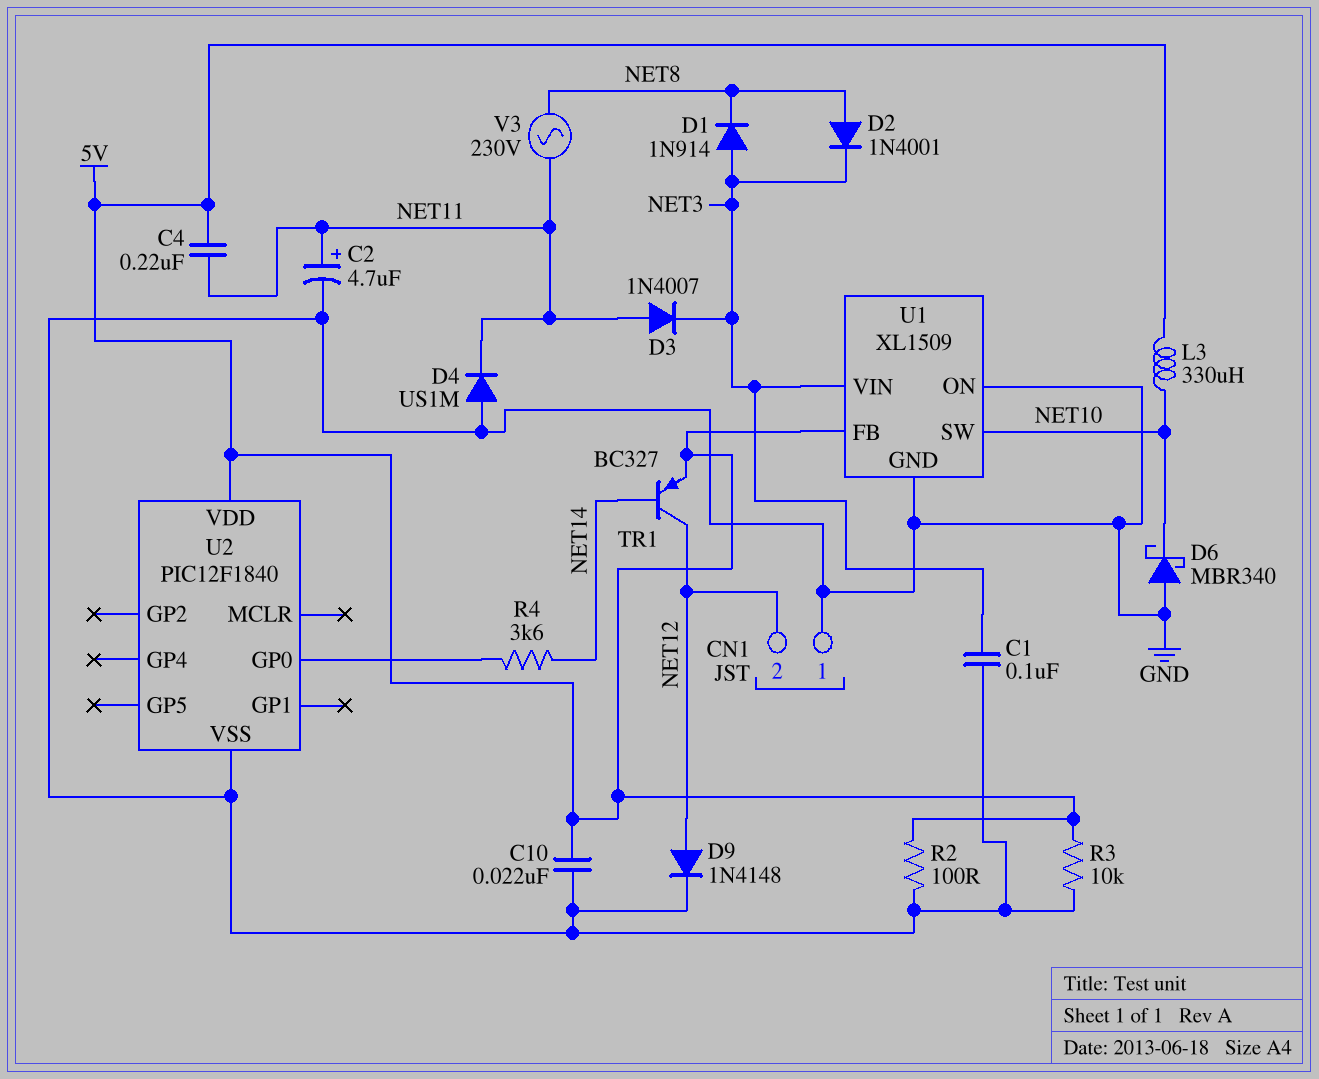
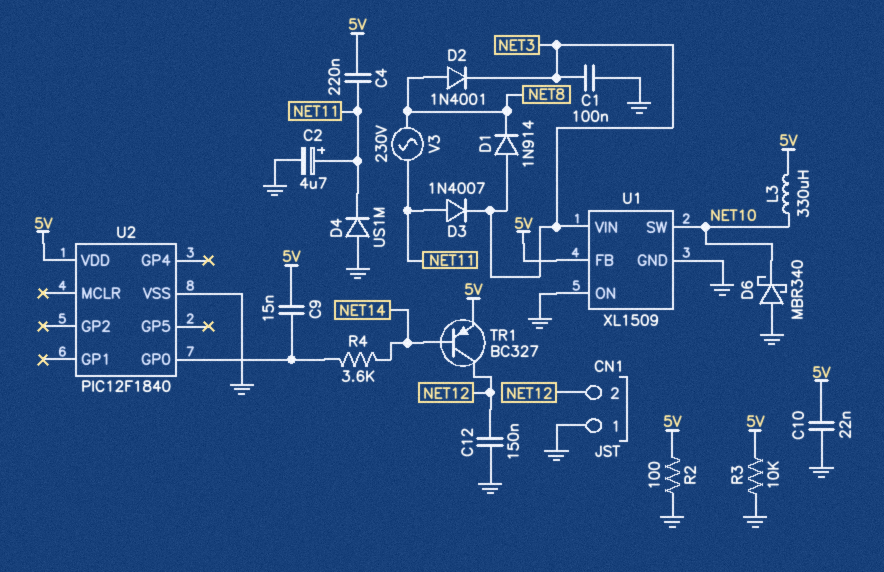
C9: none -> 15nF (5V, U2/GP0)
C12: none -> 150nF (GND, NET12)
D9: diode 1N4148 (A NET12, K GND) -> none

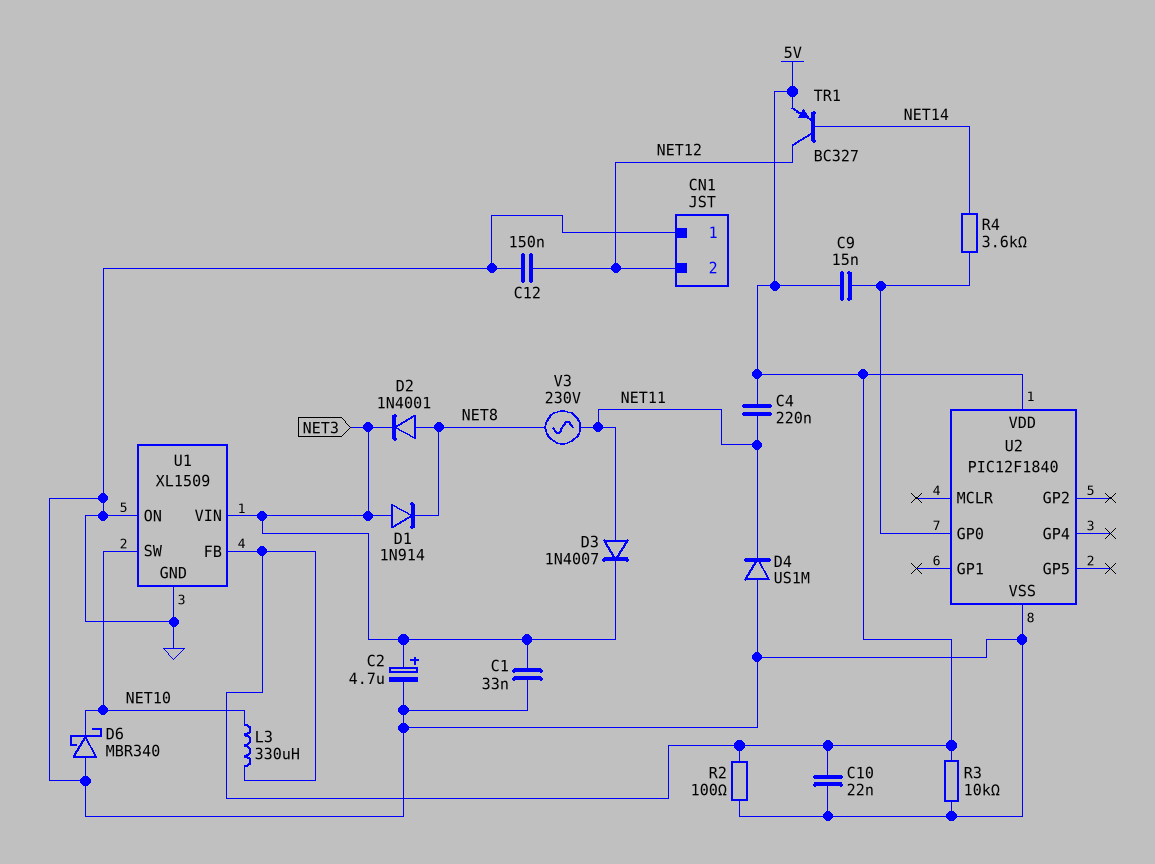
C1: 100nF (GND, NET3) -> 33nF (GND, NET3)
C2: 4.7uF (plus NET11, minus GND) -> 4.7uF (plus NET3, minus GND)

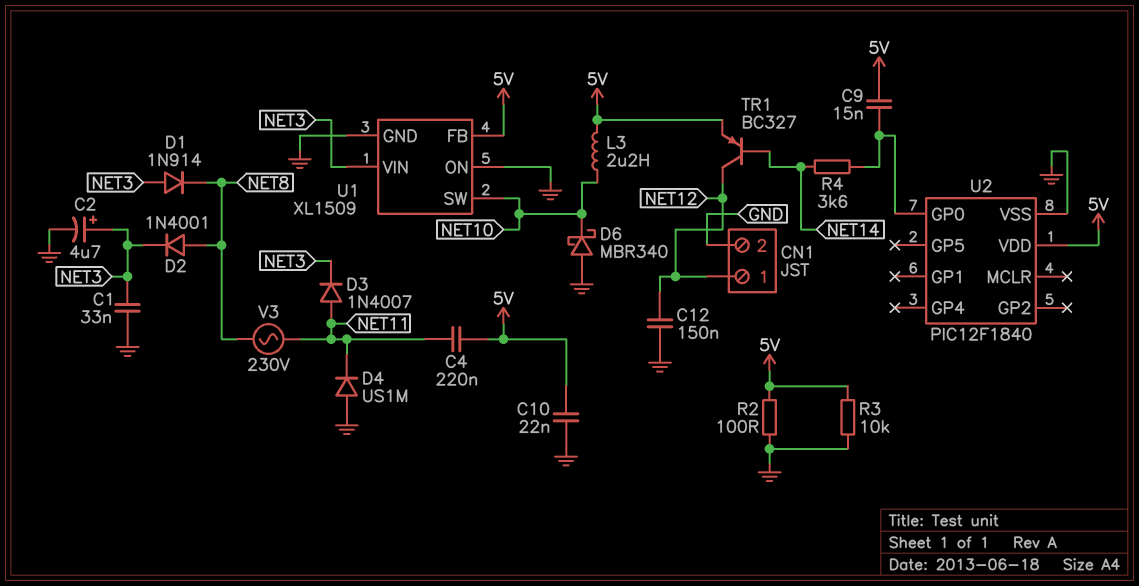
CN1 pin 1: GND -> NET12
CN1 pin 2: NET12 -> GND
L3: 330uH (5V, NET10) -> 2.2uH (5V, NET10)

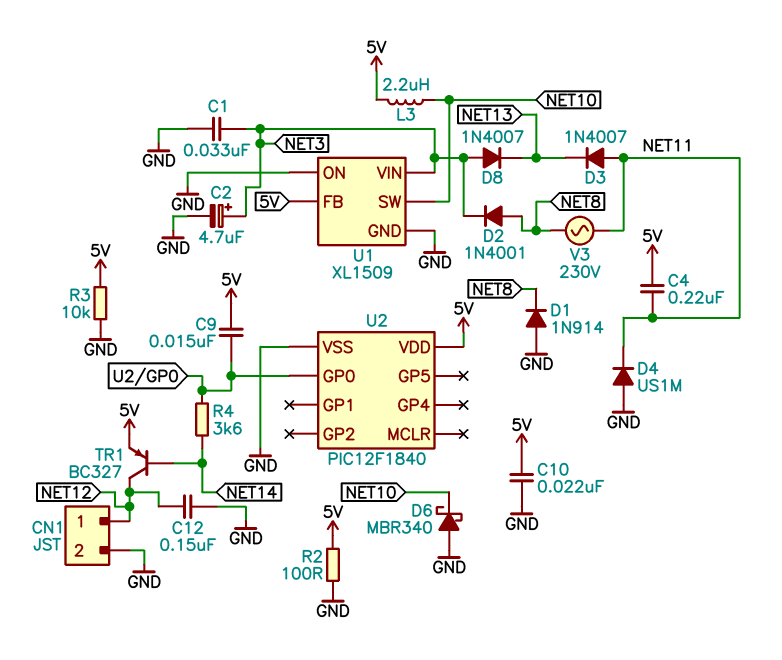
D1: diode 1N914 (A NET3, K NET8) -> diode 1N914 (A GND, K NET8)
D3: diode 1N4007 (A NET11, K NET3) -> diode 1N4007 (A NET11, K NET13)
D8: none -> diode 1N4007 (A NET3, K NET13)

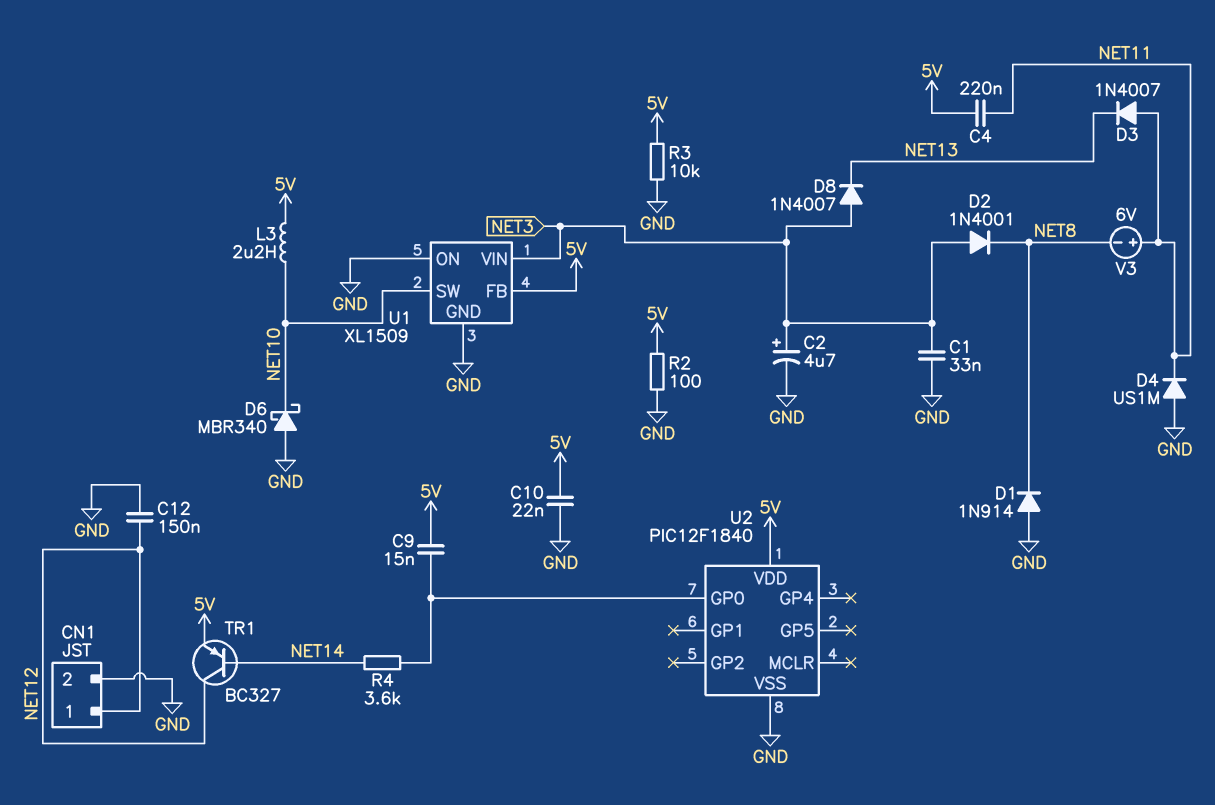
D2: diode 1N4001 (A NET8, K NET3) -> diode 1N4001 (A NET3, K NET8)
V3: AC 230V (NET8, NET11) -> 6V (plus NET11, minus NET8)

